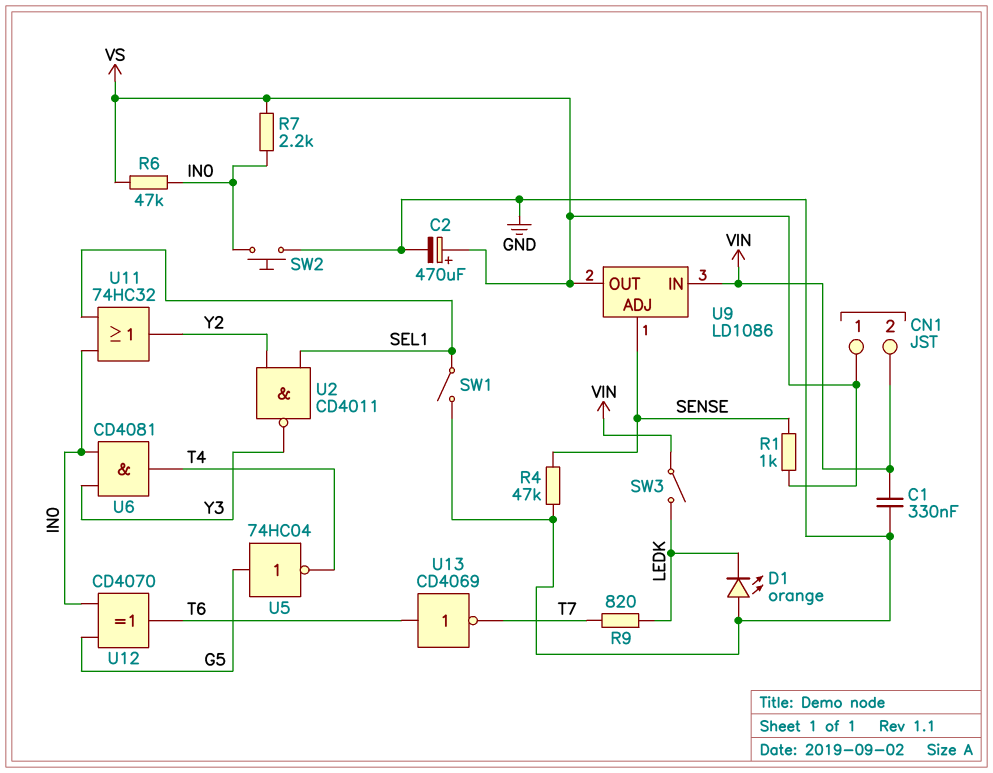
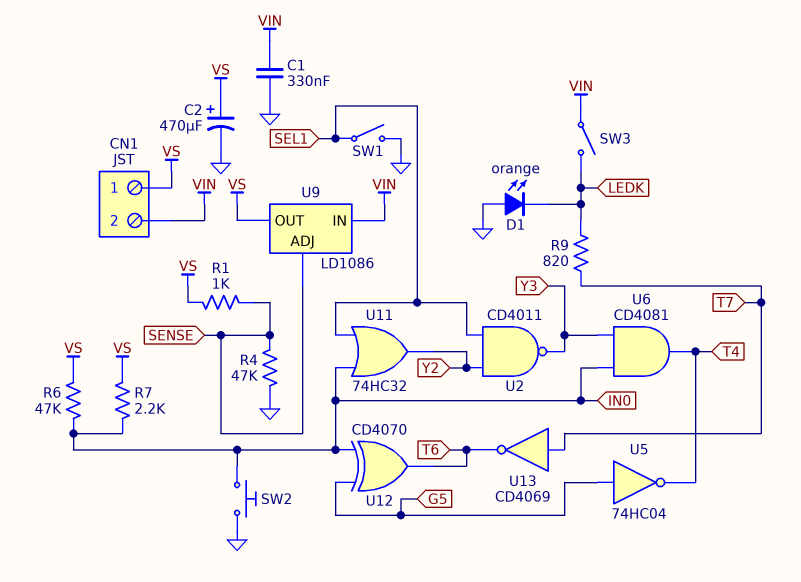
U13: NOT CD4069 (in T6, out T7) -> NOT CD4069 (in T7, out T6)

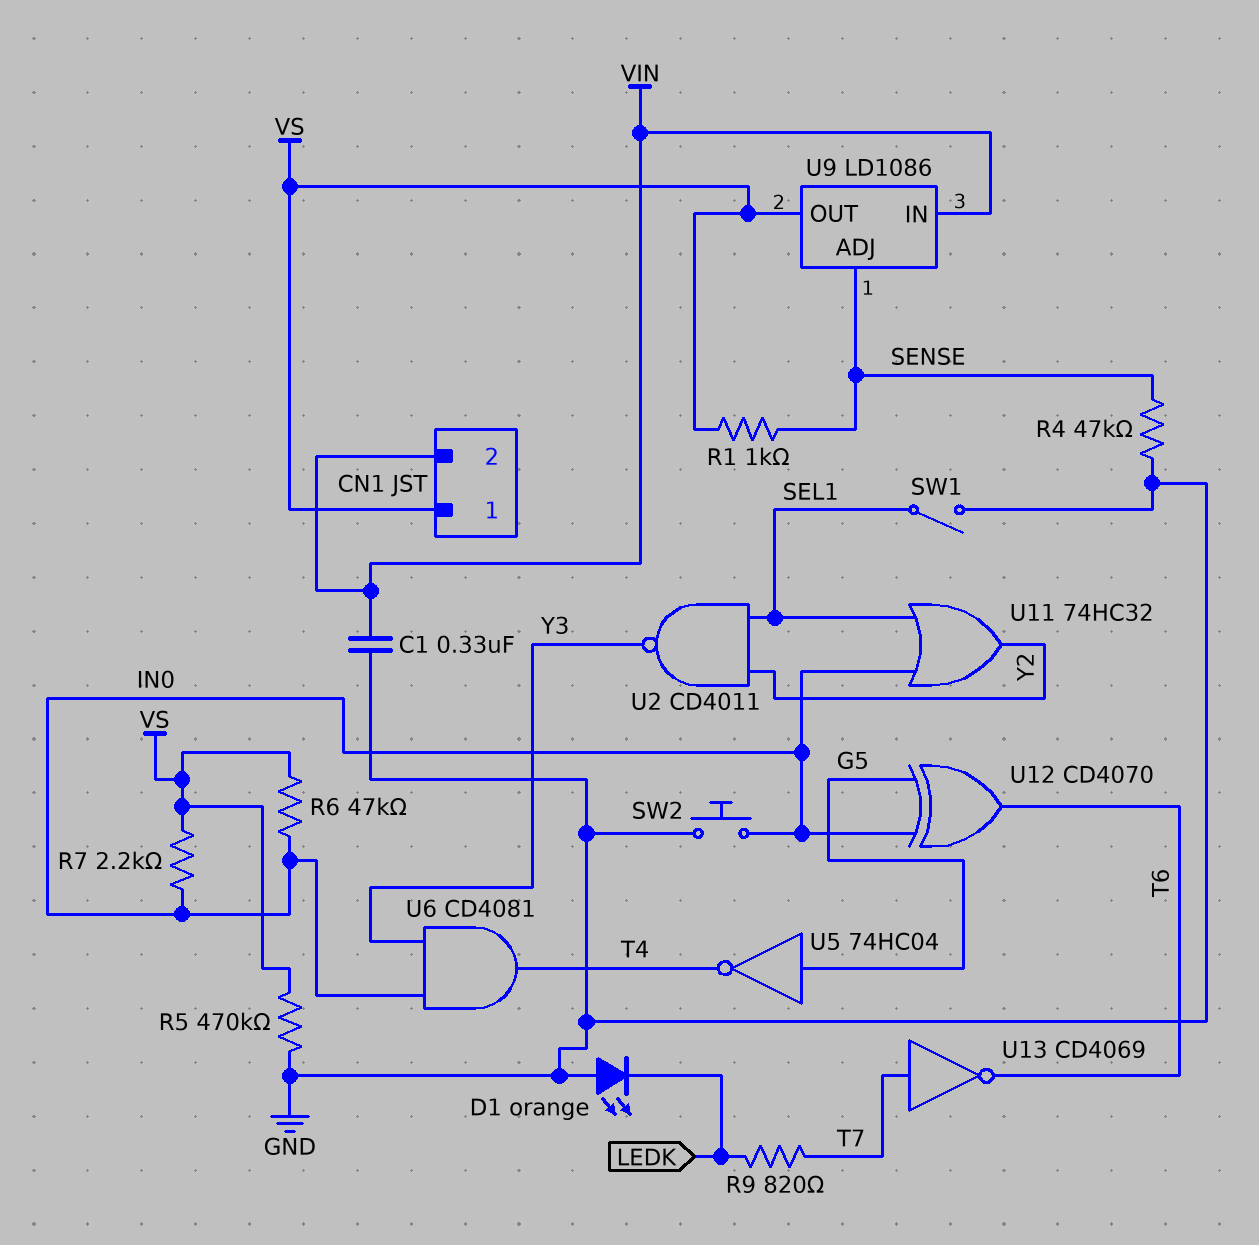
C2: 470uF (plus VS, minus GND) -> none
R5: none -> 470k (GND, VS)
SW3: switch (LEDK, VIN) -> none

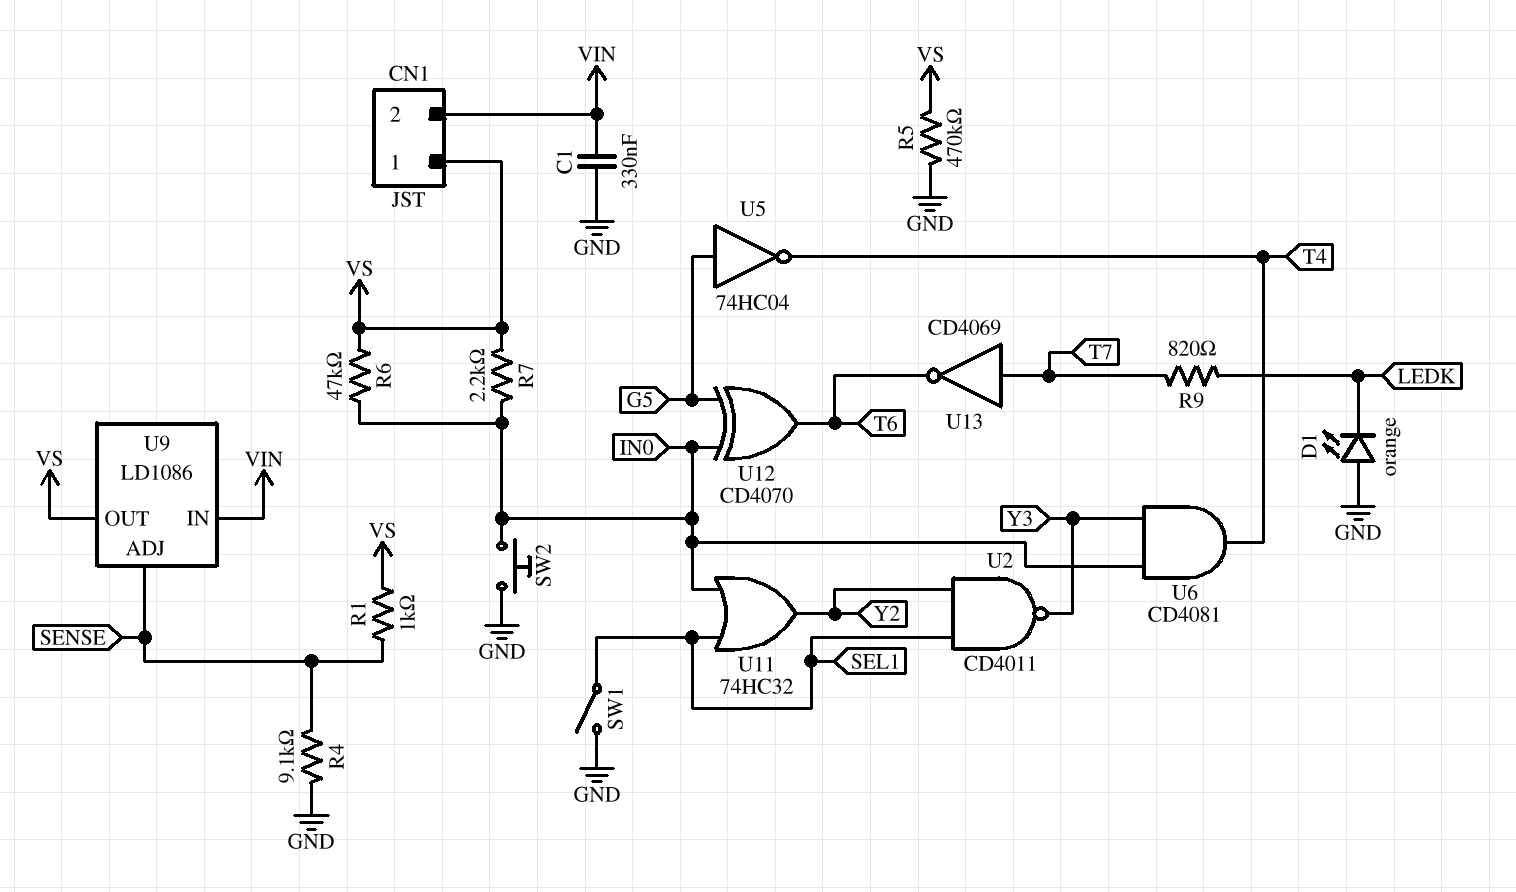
R4: 47k (GND, SENSE) -> 9.1k (GND, SENSE)

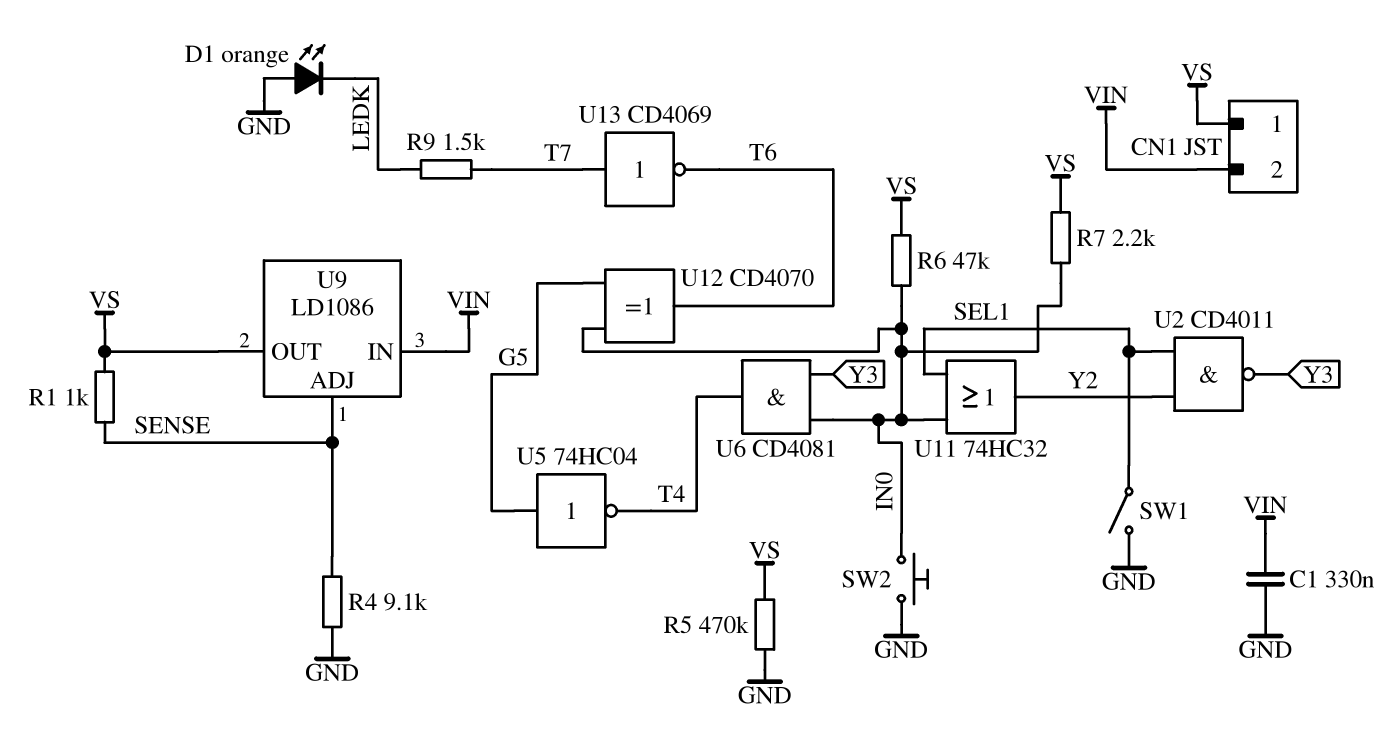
R9: 820 (LEDK, T7) -> 1.5k (LEDK, T7)

